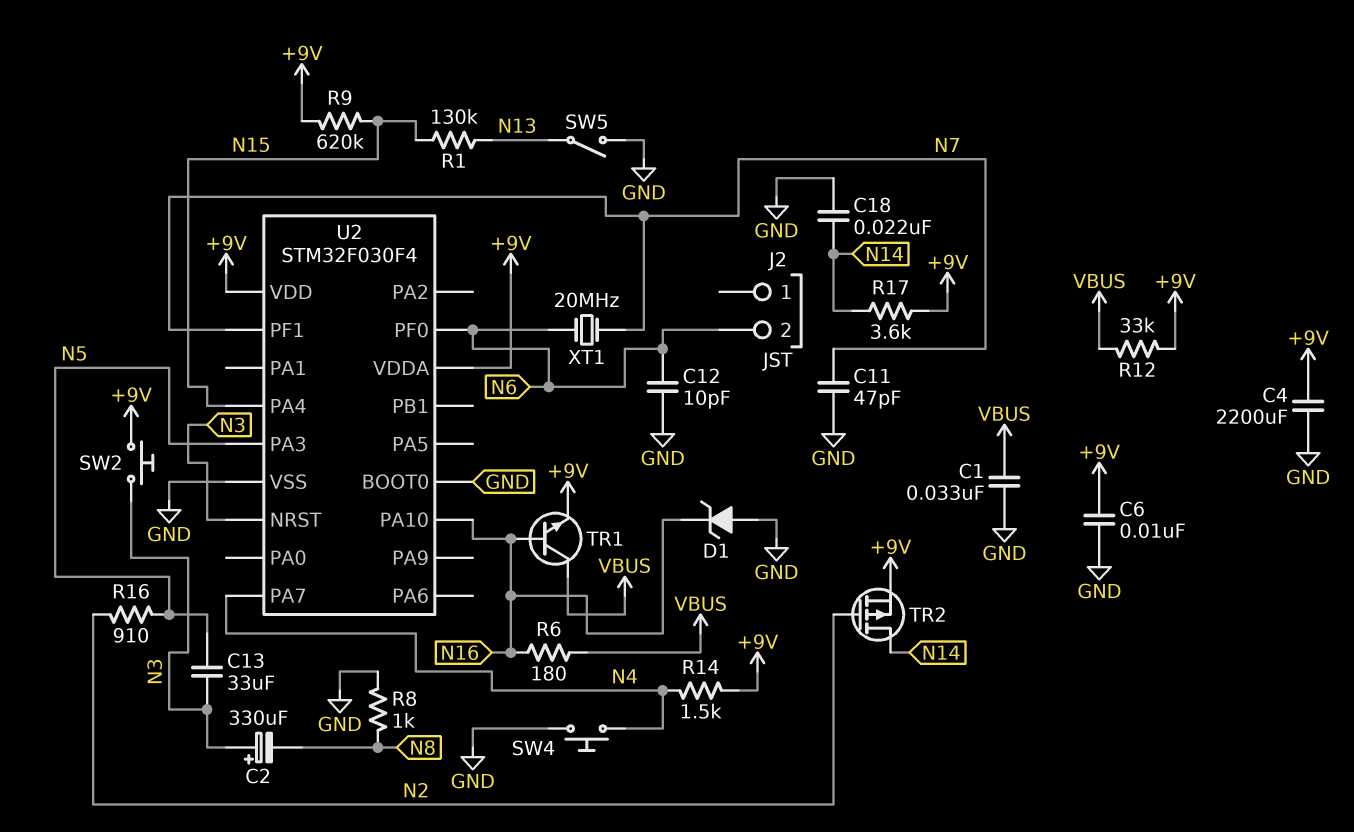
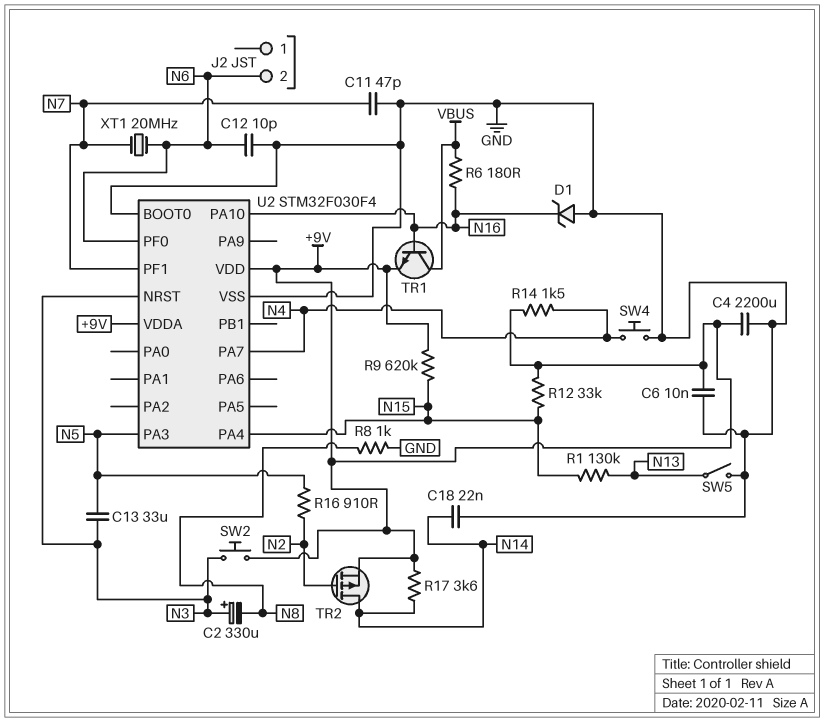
C1: 33nF (GND, VBUS) -> none
R12: 33k (+9V, VBUS) -> 33k (+9V, N15)

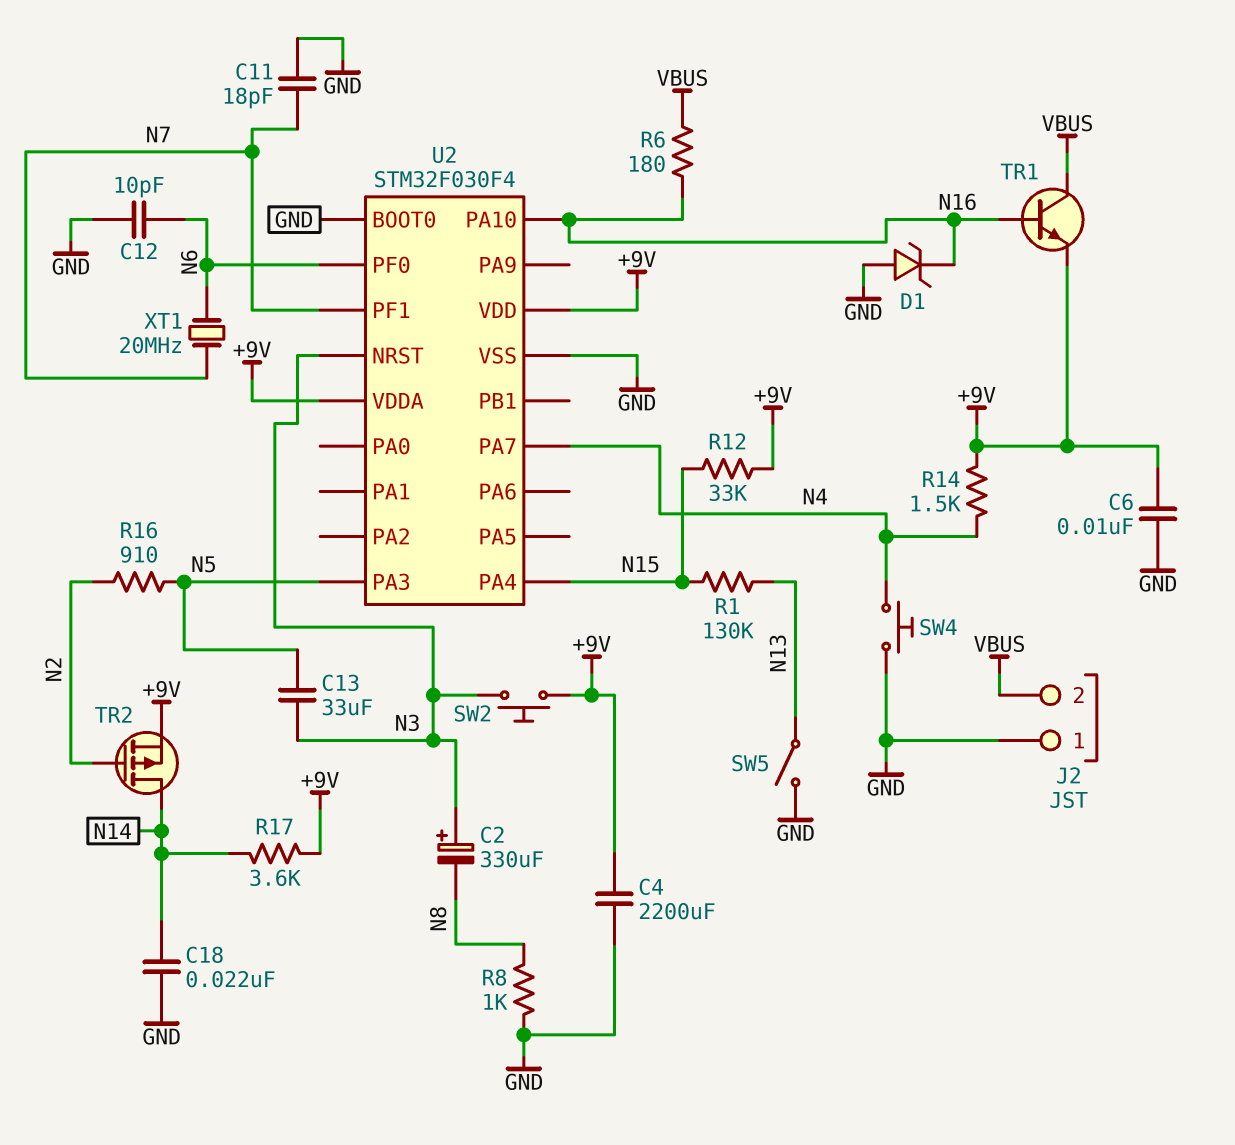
C11: 47pF (GND, N7) -> 18pF (GND, N7)
J2 pin 1: none -> GND
J2 pin 2: N6 -> VBUS
R9: 620k (+9V, N15) -> none

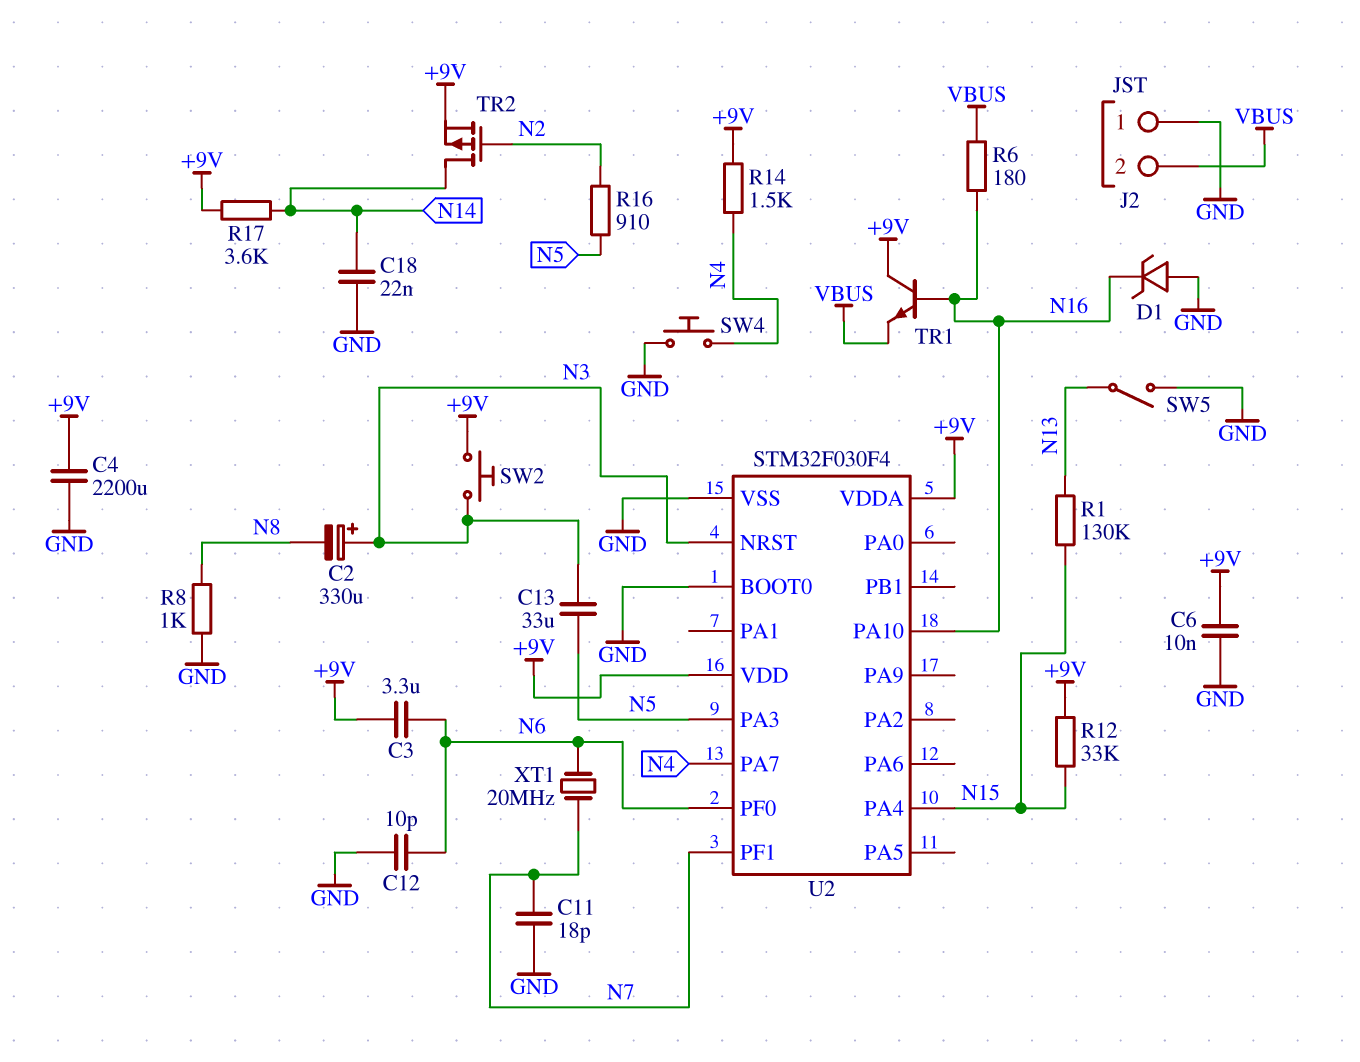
C3: none -> 3.3uF (+9V, N6)
TR1: NPN (B N16, C VBUS, E +9V) -> NPN (B N16, C +9V, E VBUS)

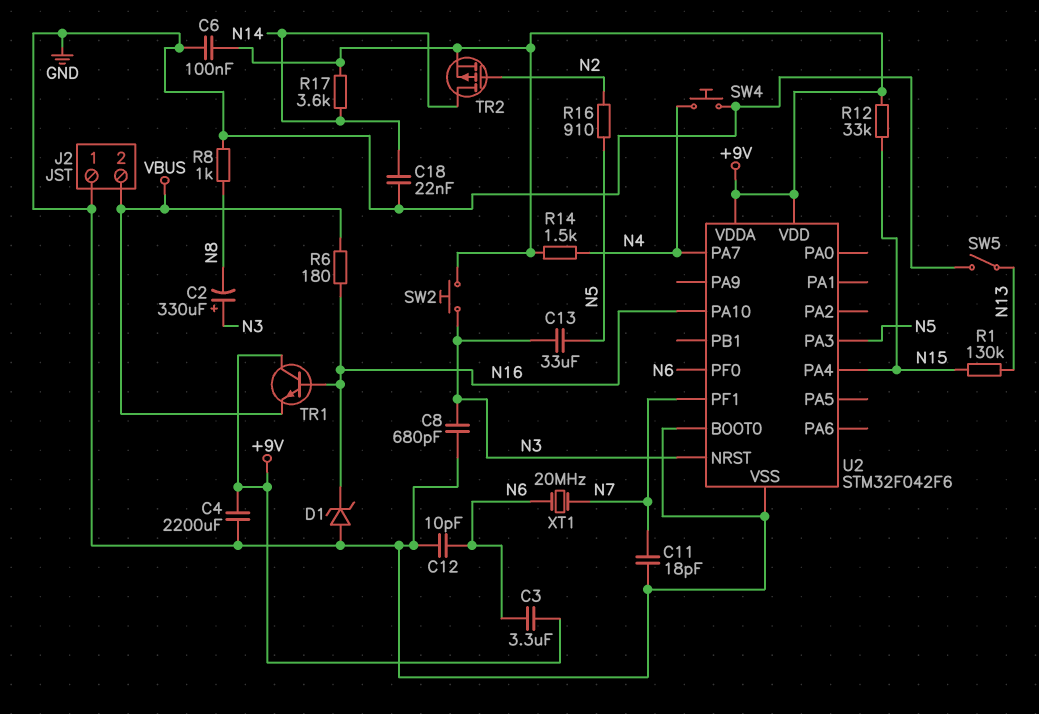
C6: 10nF (+9V, GND) -> 100nF (+9V, GND)
C8: none -> 680pF (GND, N3)
U2: STM32F030F4 -> STM32F042F6

